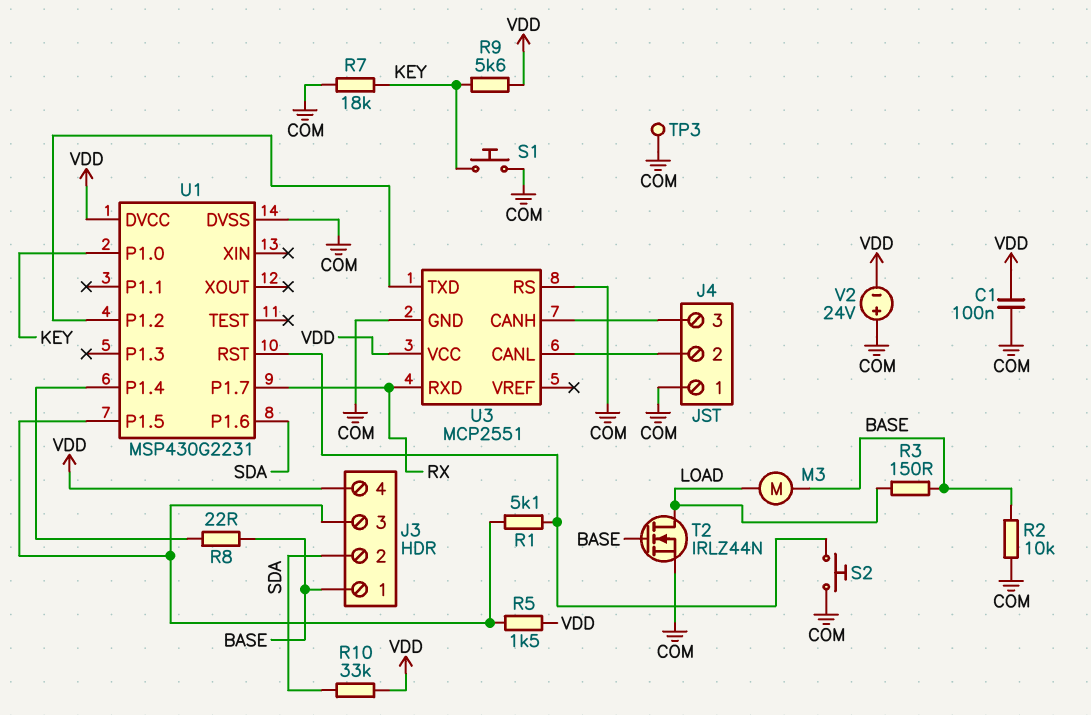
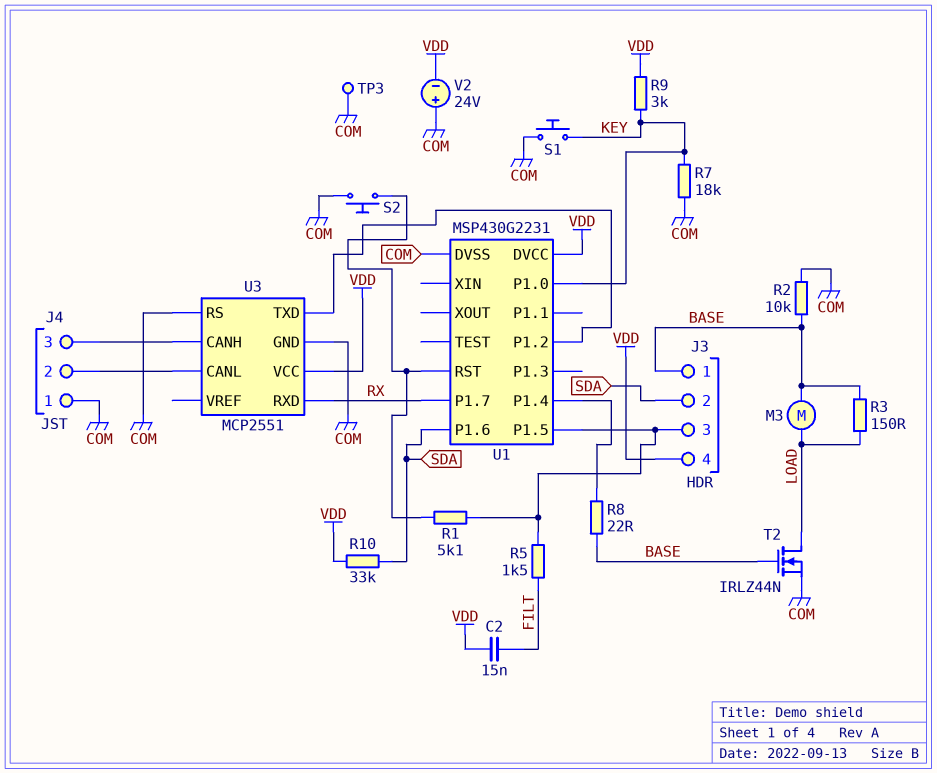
C1: 100nF (COM, VDD) -> none
C2: none -> 15nF (FILT, VDD)
R5: 1.5k (J3/3, VDD) -> 1.5k (FILT, J3/3)
R9: 5.6k (KEY, VDD) -> 3k (KEY, VDD)

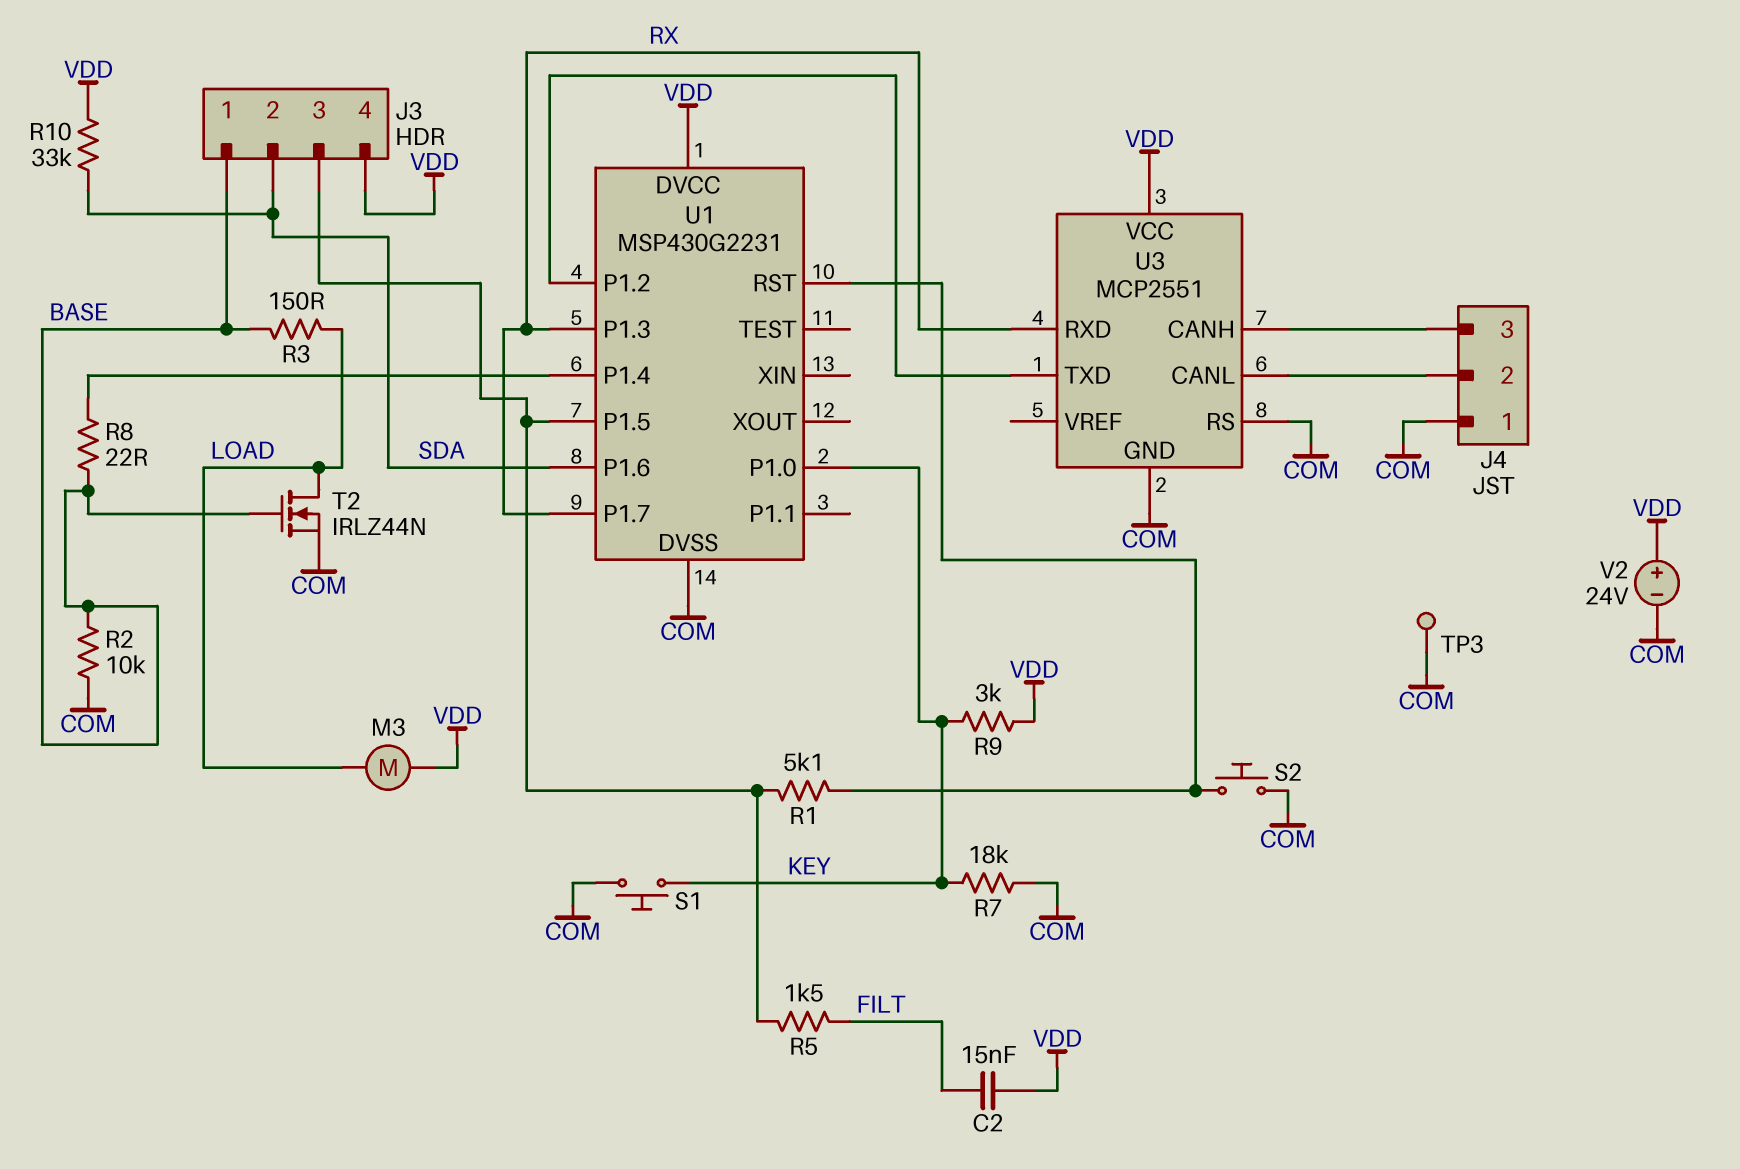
M3: motor (BASE, LOAD) -> motor (LOAD, VDD)
U1 pin P1.3: none -> RX
V2: 24V (plus COM, minus VDD) -> 24V (plus VDD, minus COM)

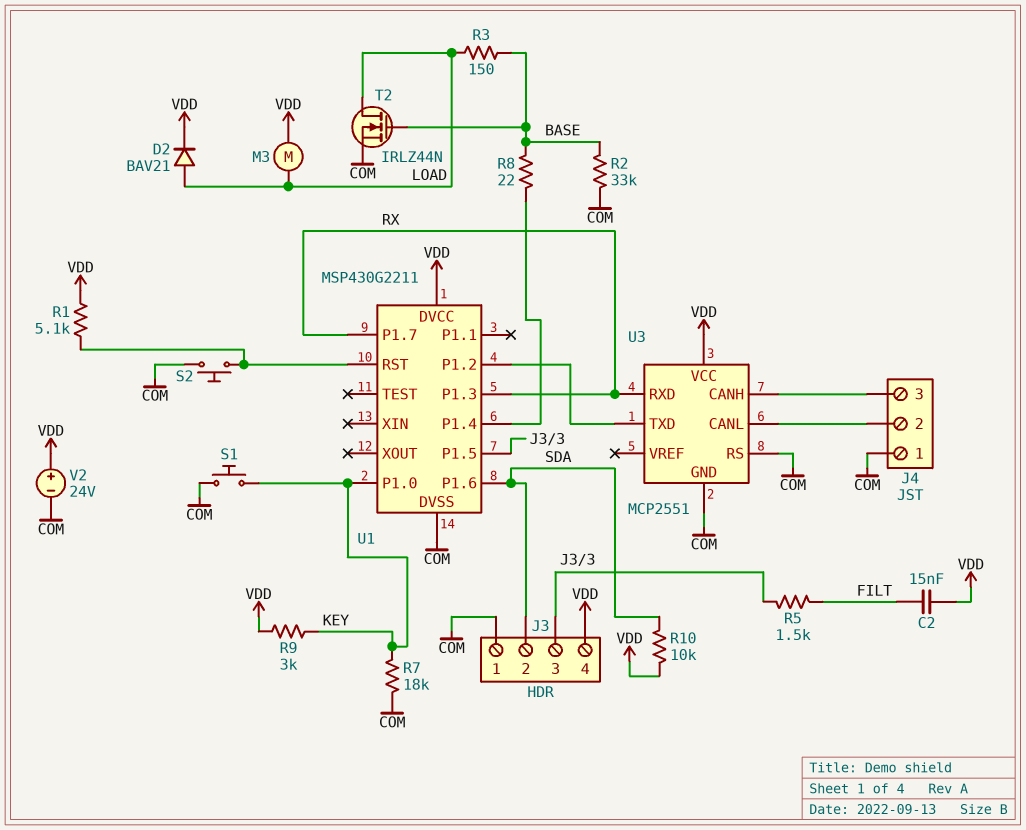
D2: none -> diode BAV21 (A LOAD, K VDD)
J3 pin 1: BASE -> COM
R1: 5.1k (J3/3, U1/RST) -> 5.1k (U1/RST, VDD)
R2: 10k (BASE, COM) -> 33k (BASE, COM)
R10: 33k (SDA, VDD) -> 10k (SDA, VDD)
TP3: test point (COM) -> none
U1: MSP430G2231 -> MSP430G2211

